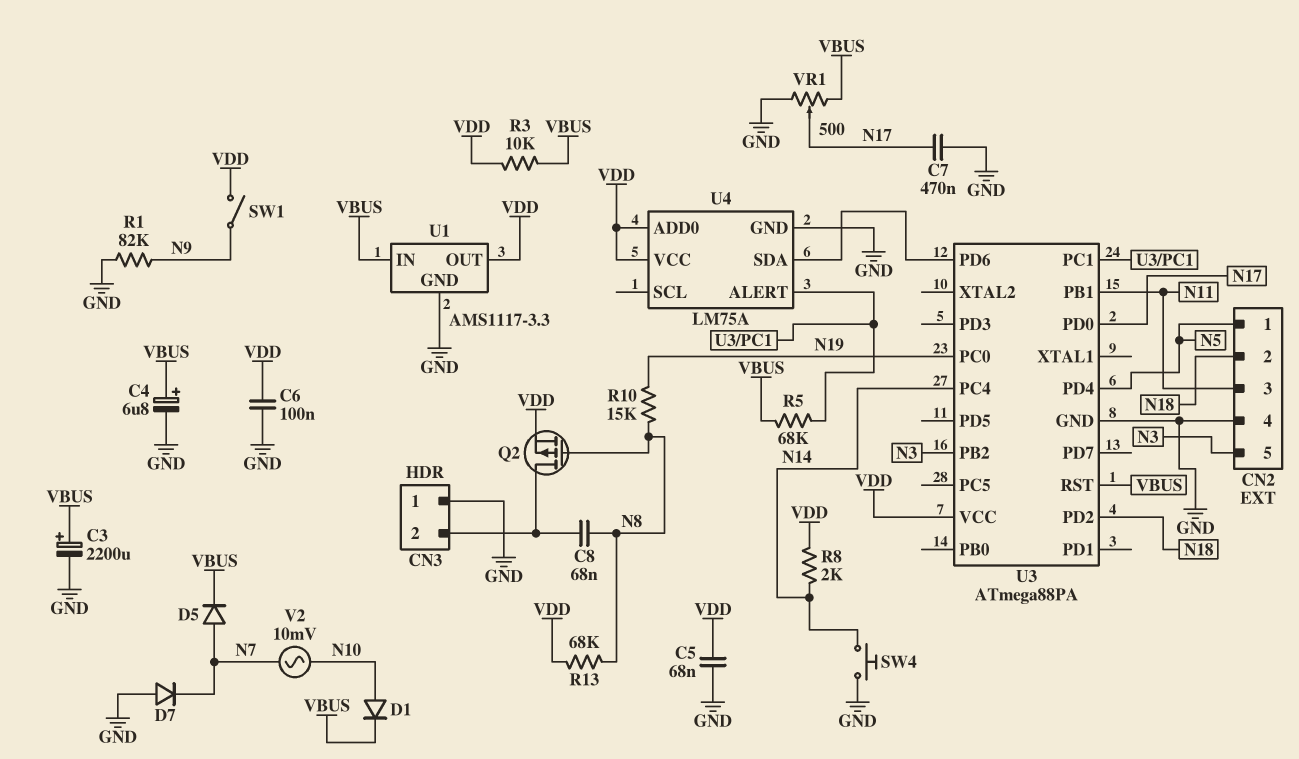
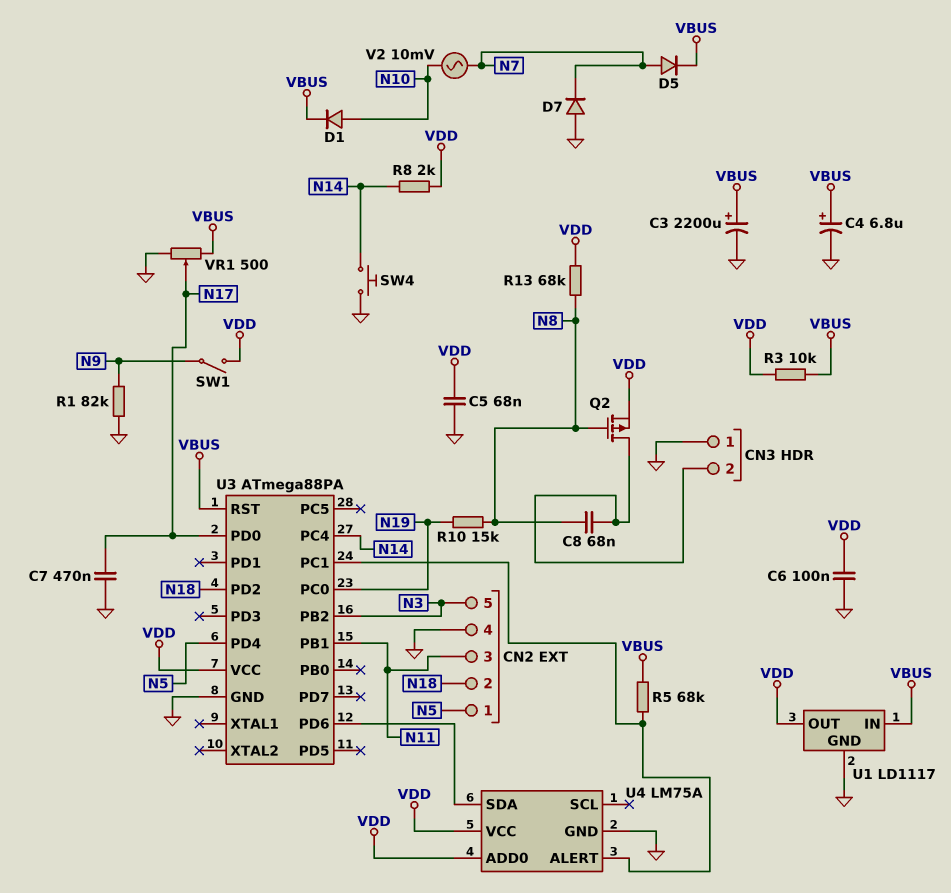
U1: AMS1117-3.3 -> LD1117

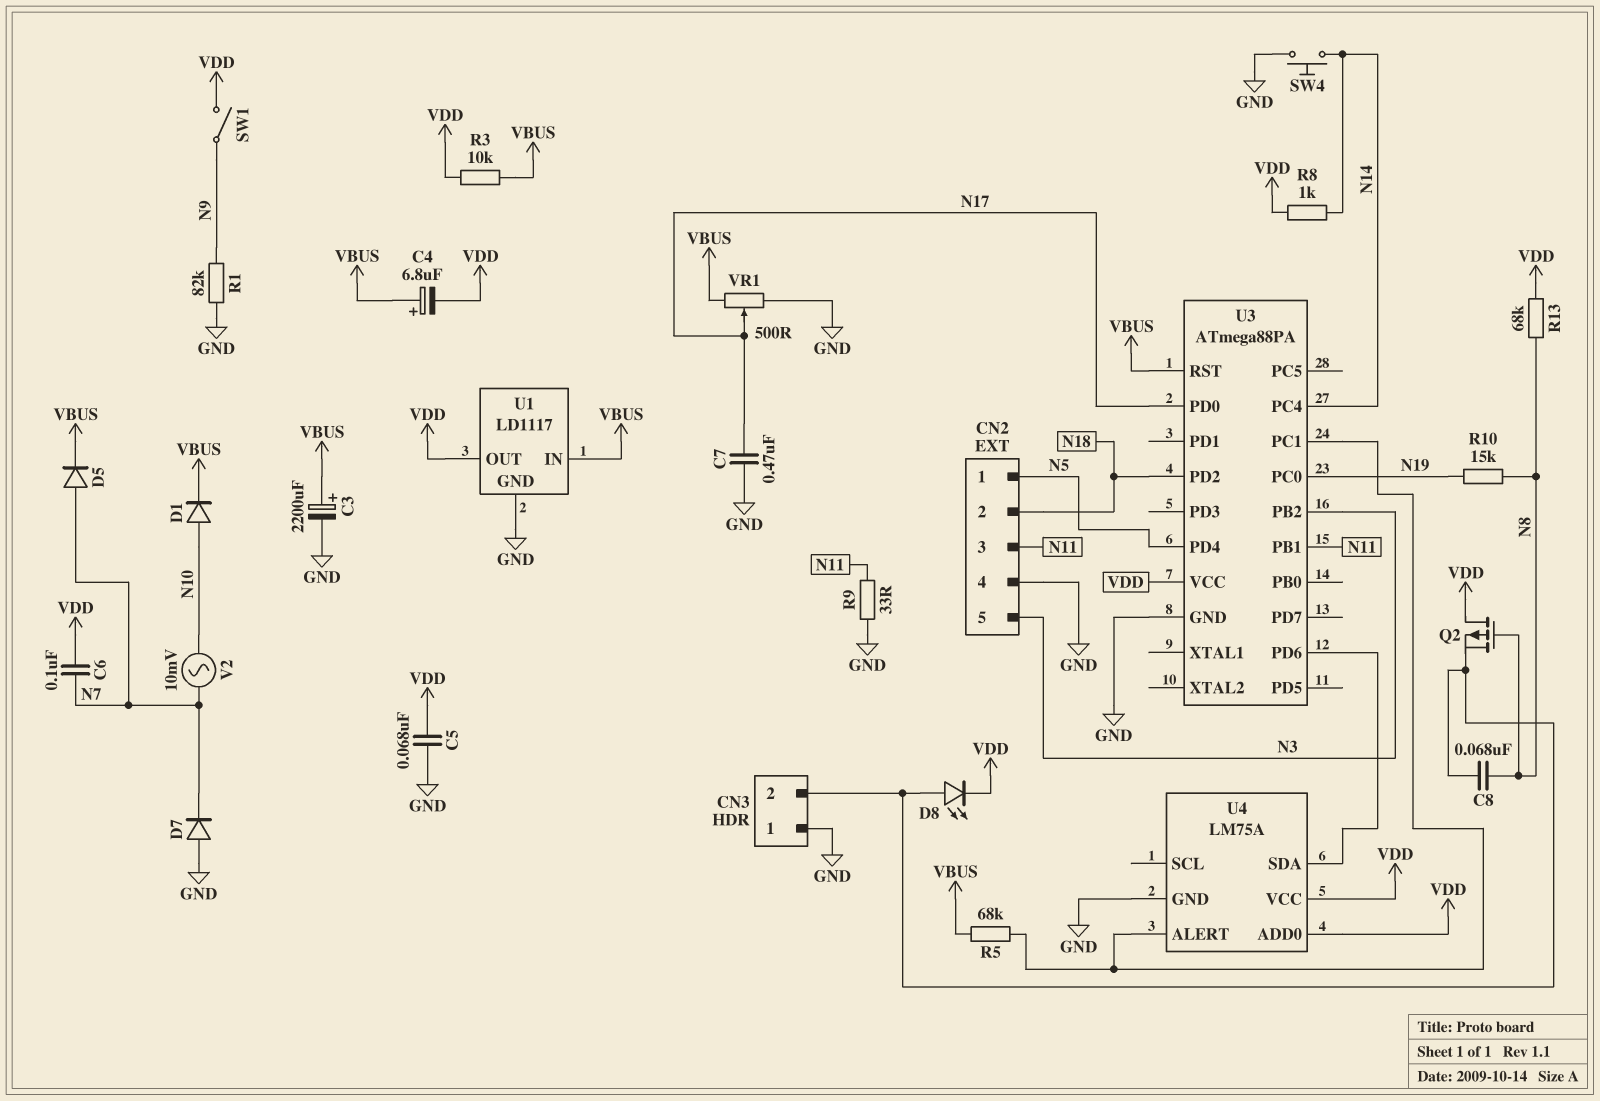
C4: 6.8uF (plus VBUS, minus GND) -> 6.8uF (plus VBUS, minus VDD)
C6: 100nF (GND, VDD) -> 100nF (N7, VDD)
D8: none -> LED (A CN3/2, K VDD)
Q2: PMOS (G N8, D CN3/2, S VDD) -> PMOS (G N8, D VDD, S CN3/2)
R8: 2k (N14, VDD) -> 1k (N14, VDD)
R9: none -> 33 (GND, N11)

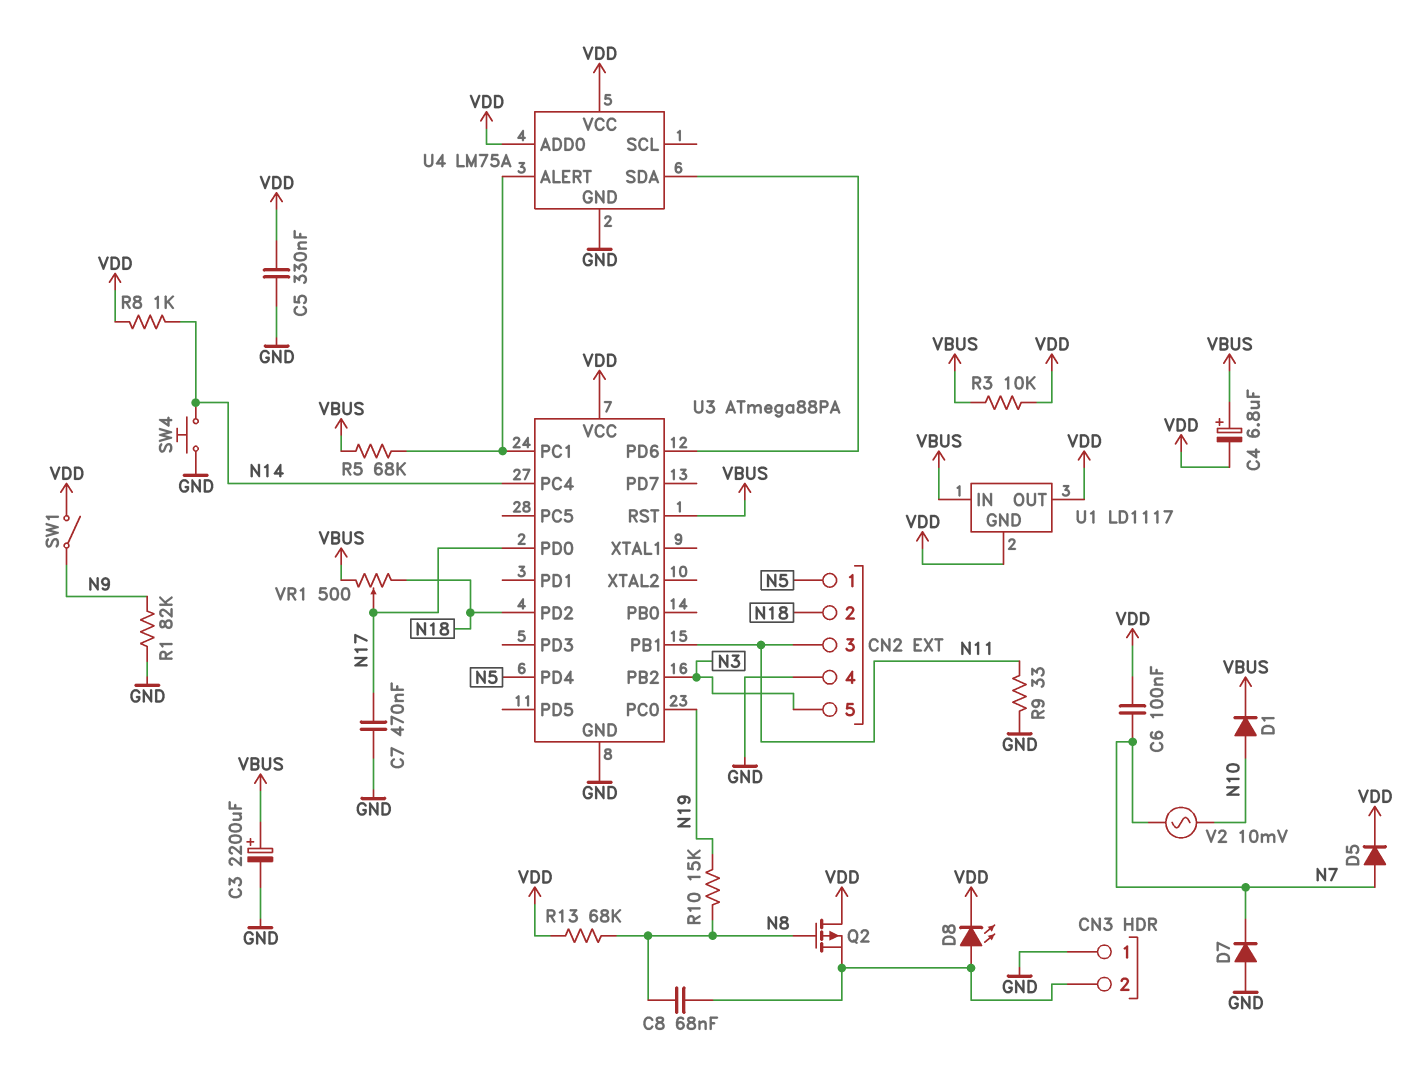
C5: 68nF (GND, VDD) -> 330nF (GND, VDD)
D5: diode (A N7, K VBUS) -> diode (A N7, K VDD)
U1 pin GND: GND -> VDD
VR1: 500 (GND, VBUS, wiper N17) -> 500 (N18, VBUS, wiper N17)

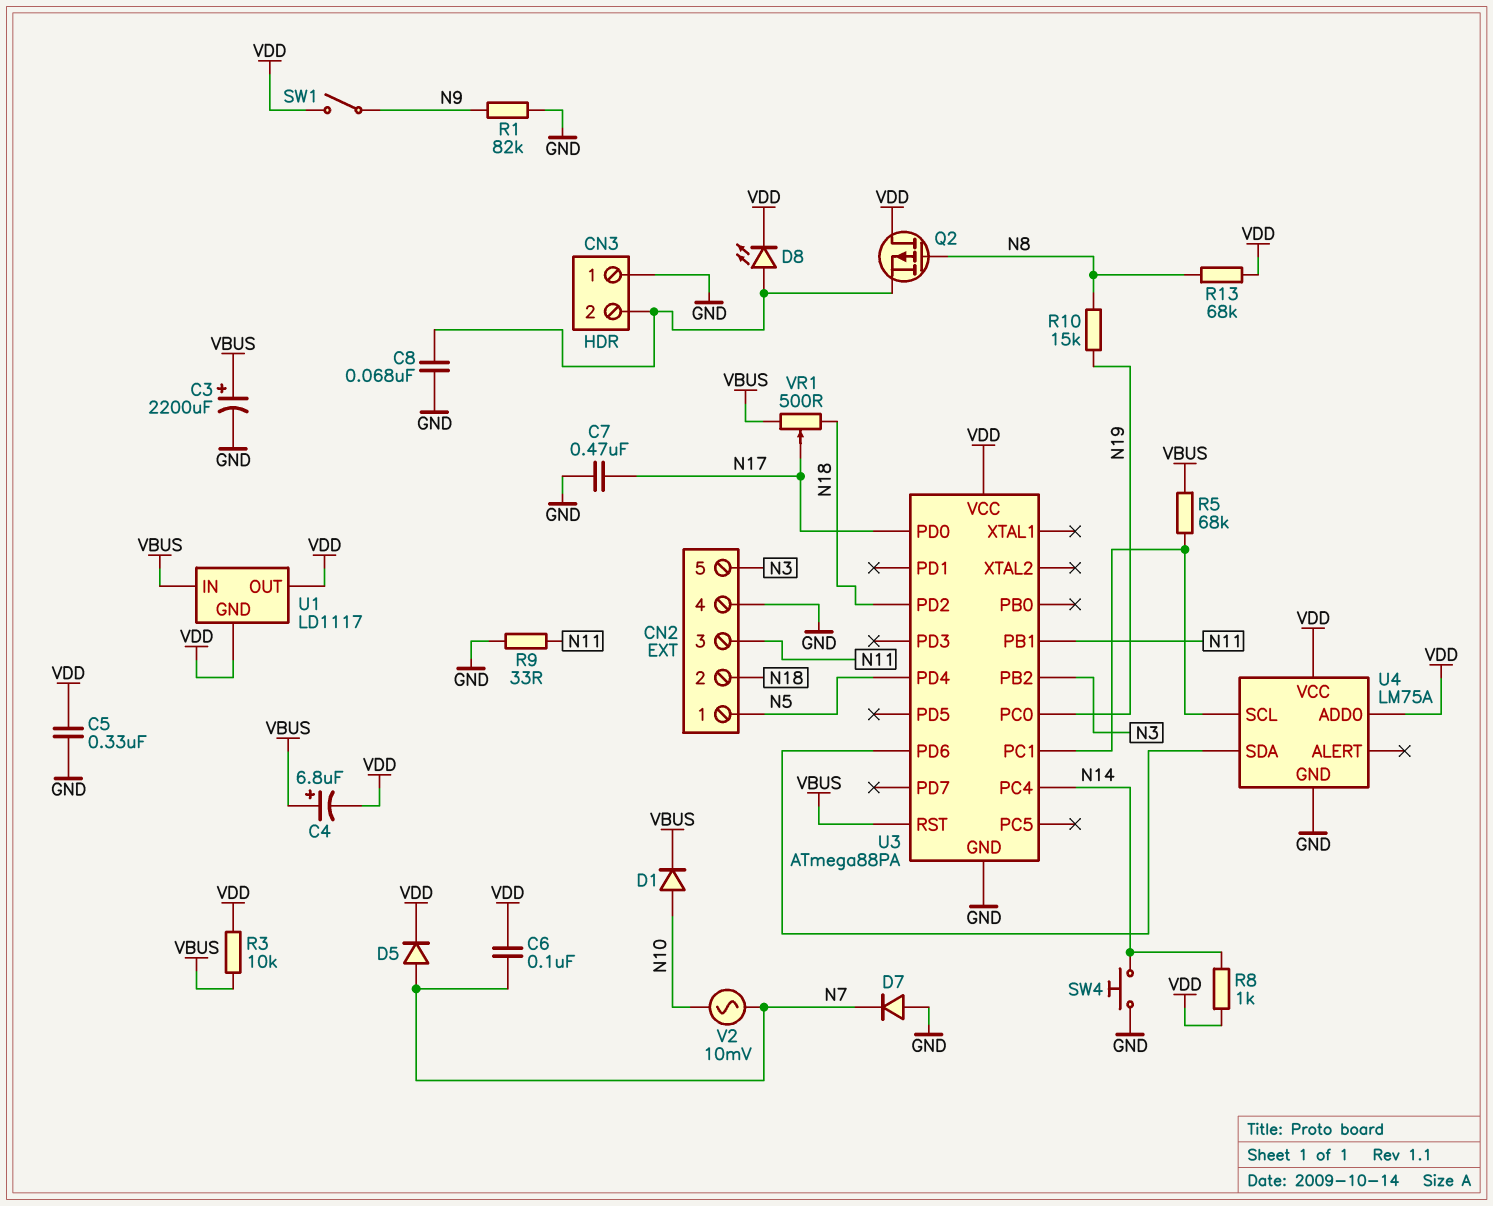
C8: 68nF (CN3/2, N8) -> 68nF (CN3/2, GND)
U4 pin ALERT: U3/PC1 -> none
U4 pin SCL: none -> U3/PC1

